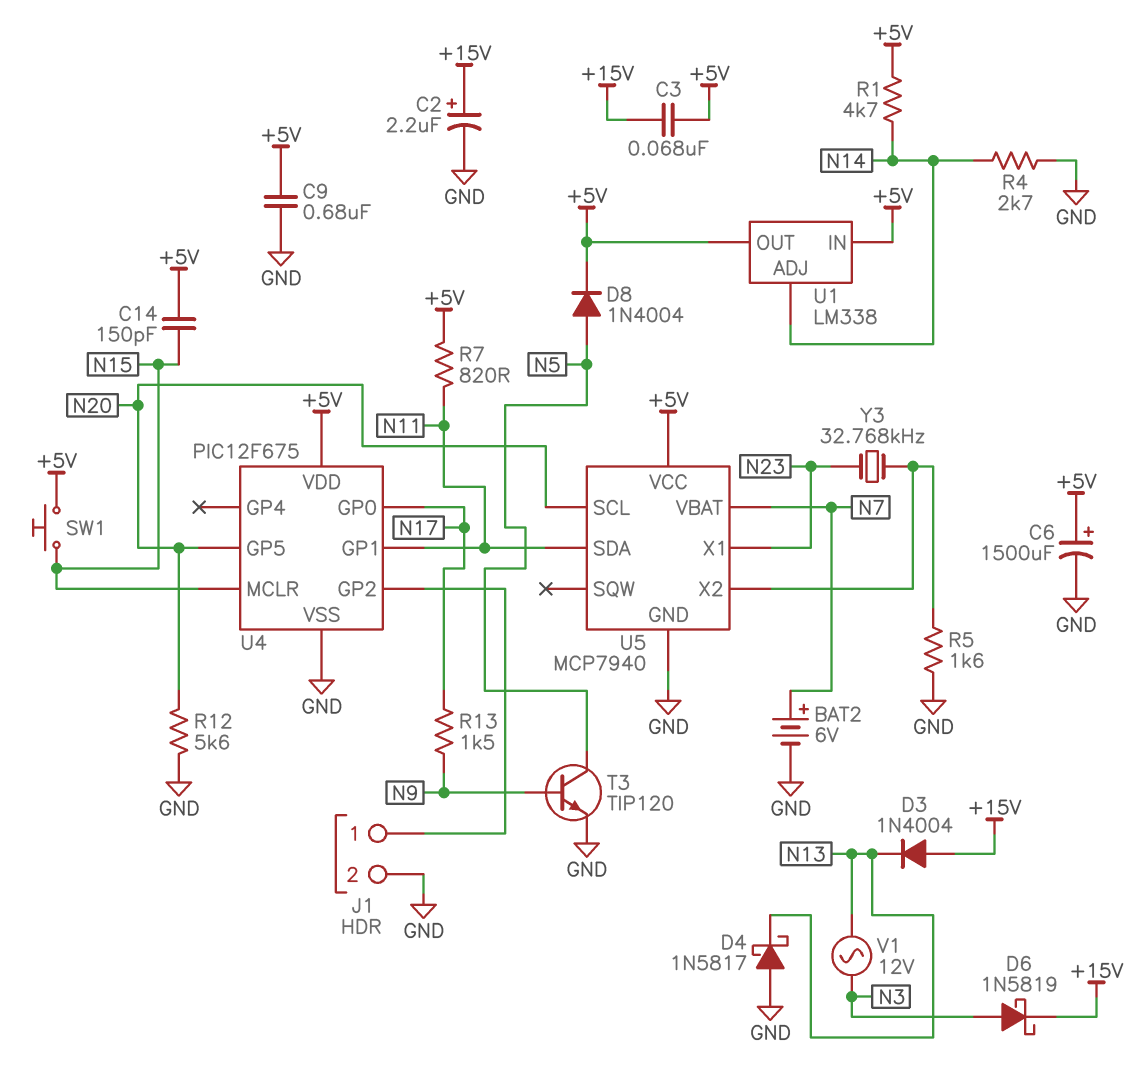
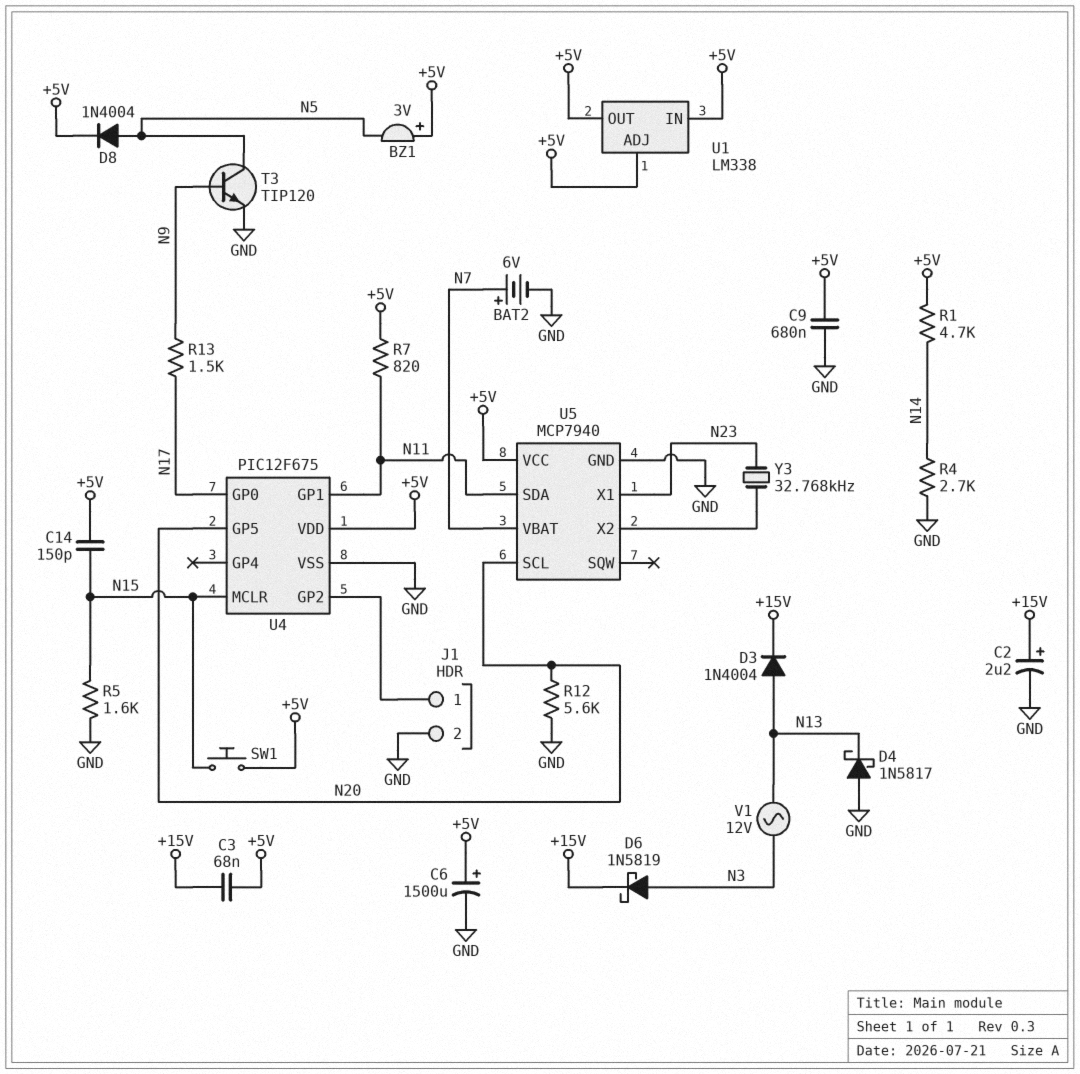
BZ1: none -> buzzer 3V (plus +5V, minus N5)
D3: diode 1N4004 (A +15V, K N13) -> diode 1N4004 (A N13, K +15V)
R5: 1.6k (GND, U5/X2) -> 1.6k (GND, N15)
U1 pin ADJ: N14 -> +5V

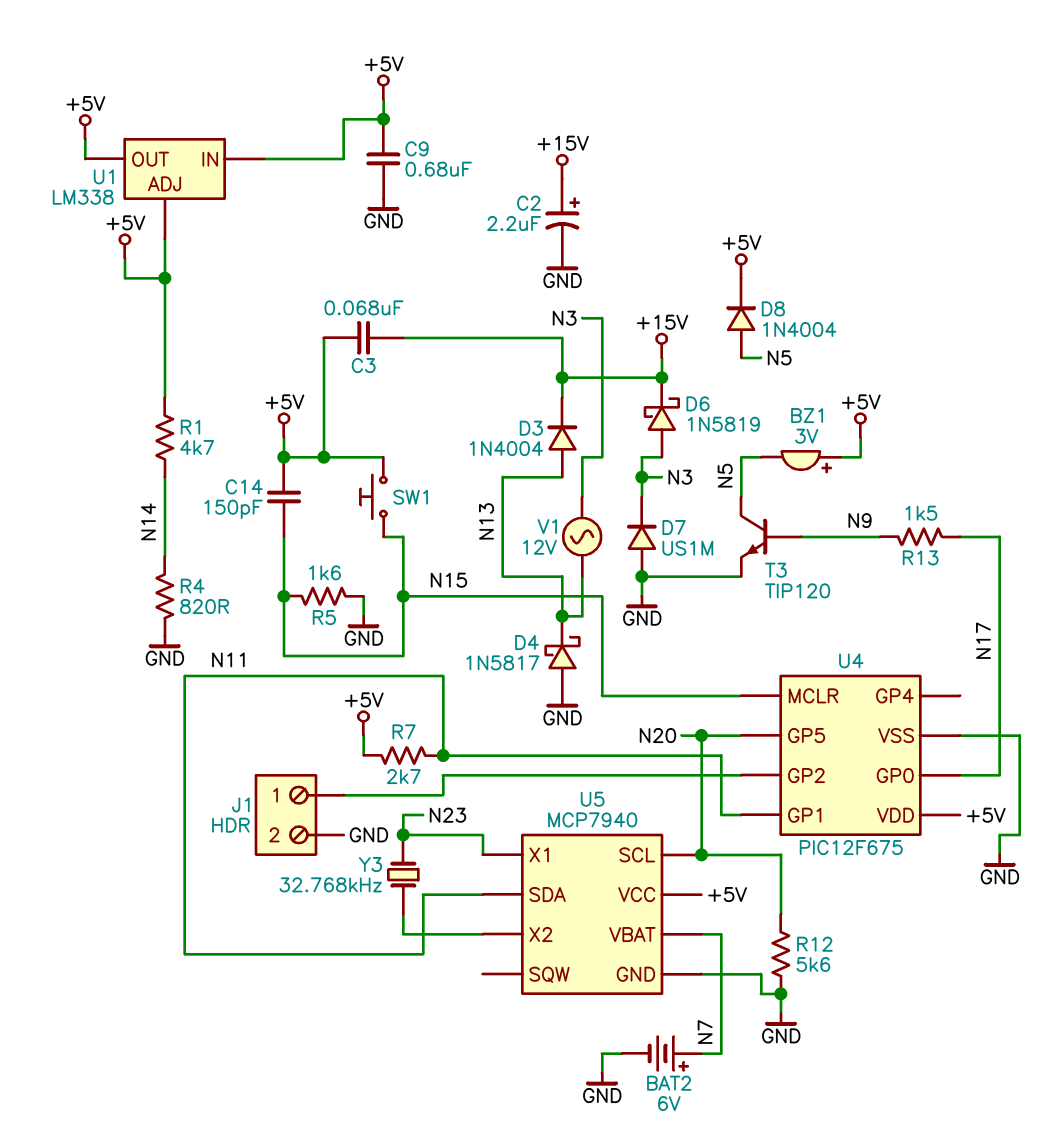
C6: 1500uF (plus +5V, minus GND) -> none
D7: none -> diode US1M (A GND, K N3)
R4: 2.7k (GND, N14) -> 820 (GND, N14)
R7: 820 (+5V, N11) -> 2.7k (+5V, N11)

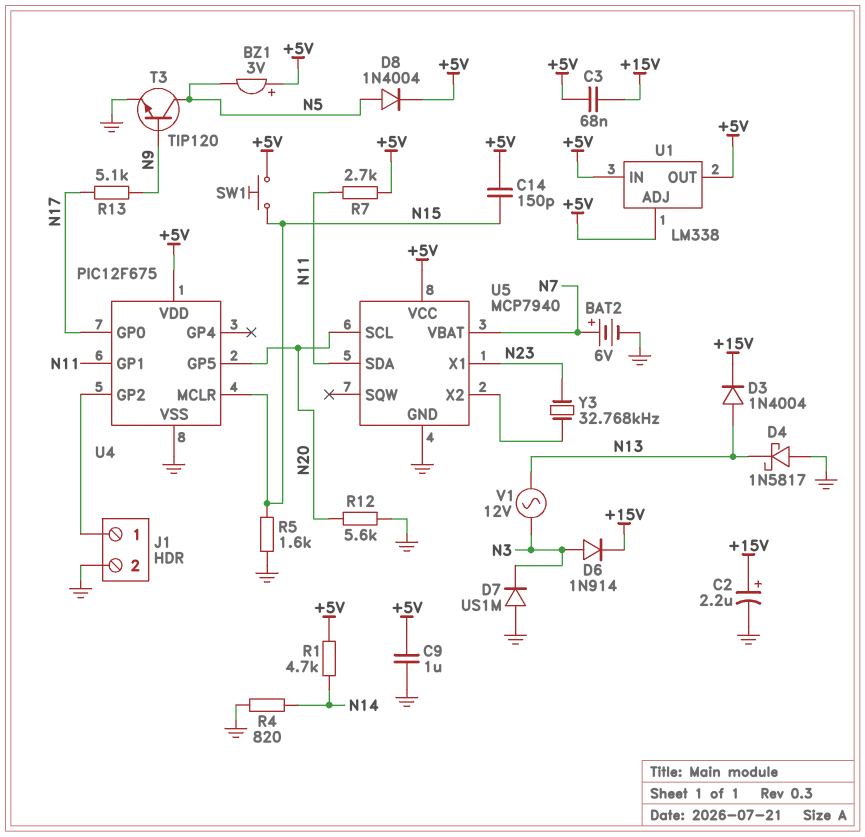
C9: 680nF (+5V, GND) -> 1uF (+5V, GND)
D6: schottky 1N5819 (A N3, K +15V) -> diode 1N914 (A N3, K +15V)
R13: 1.5k (N9, N17) -> 5.1k (N9, N17)

